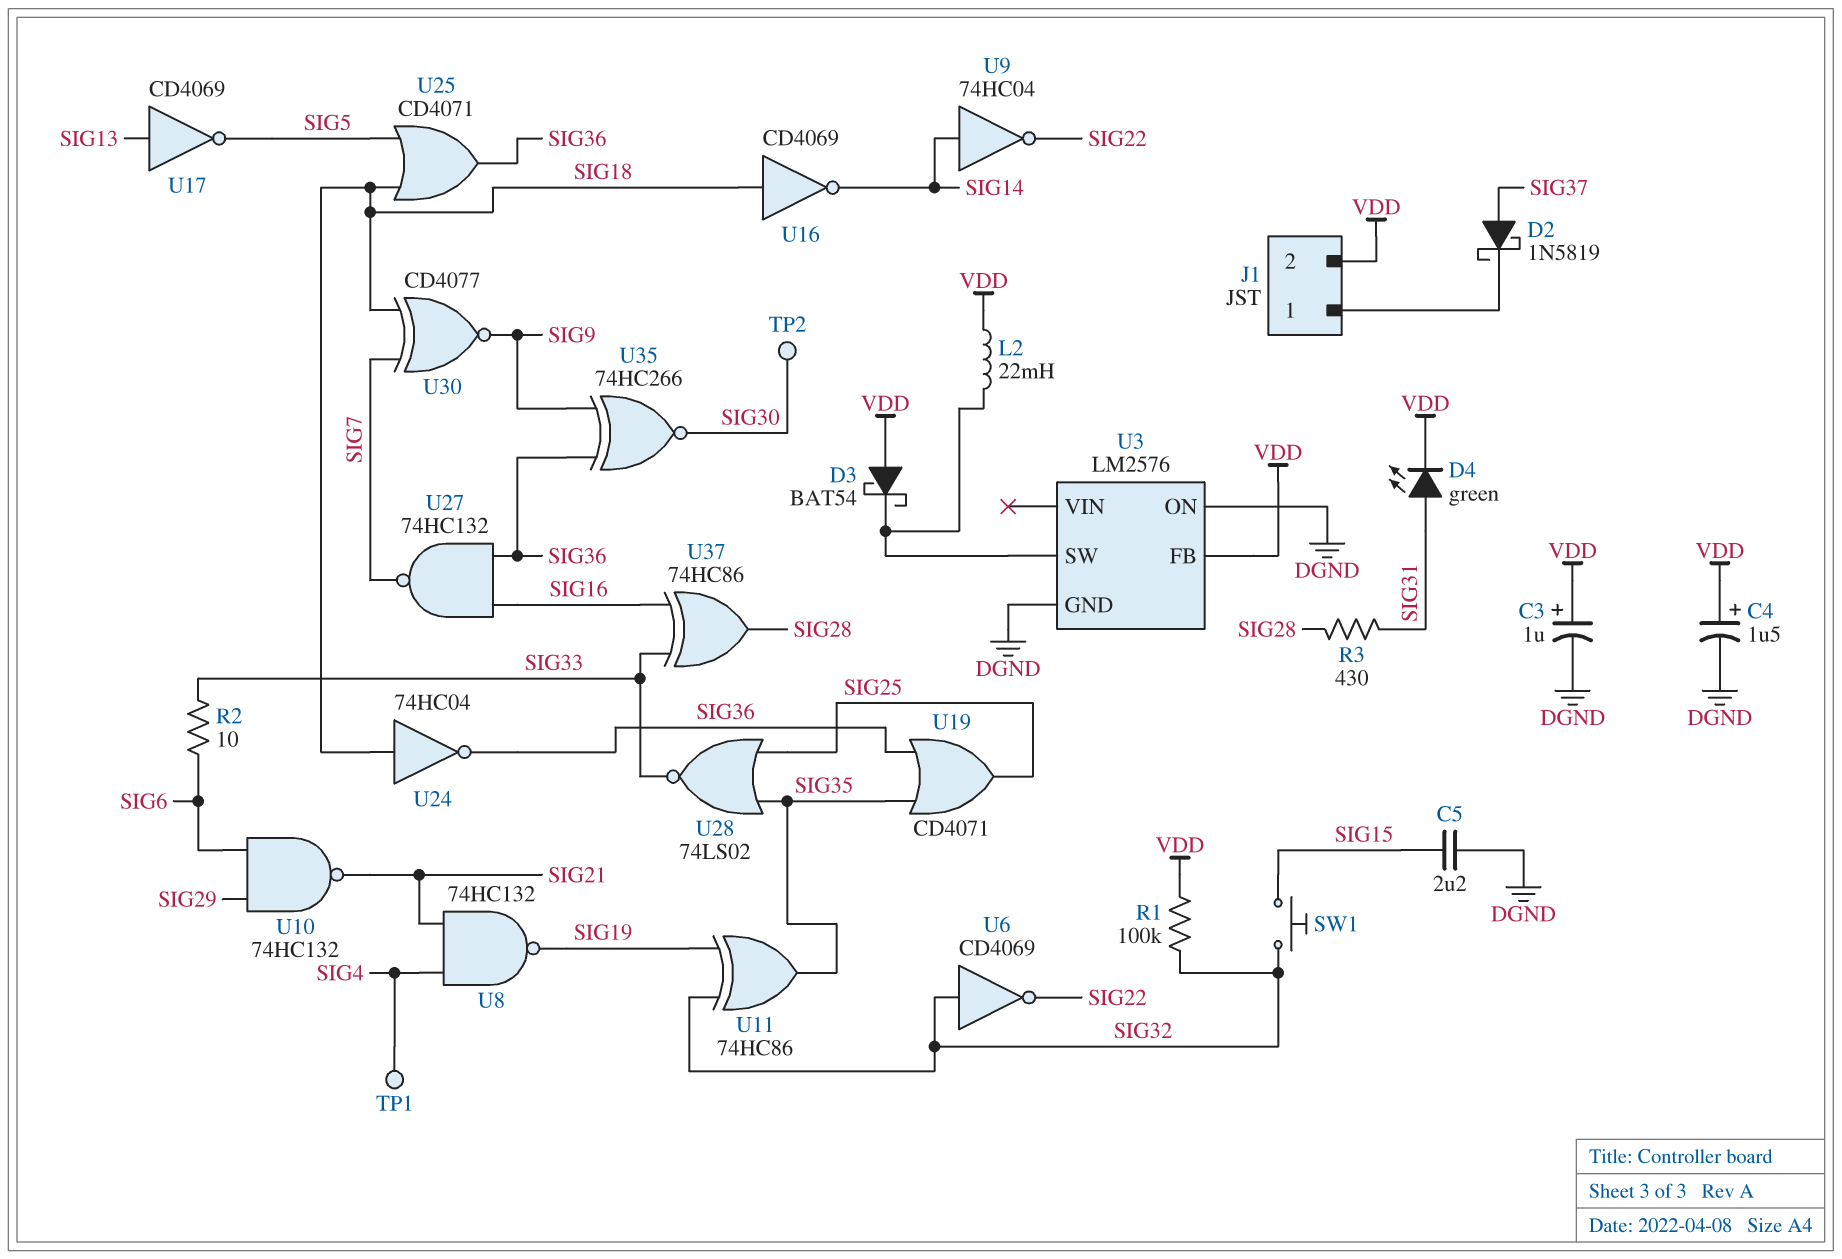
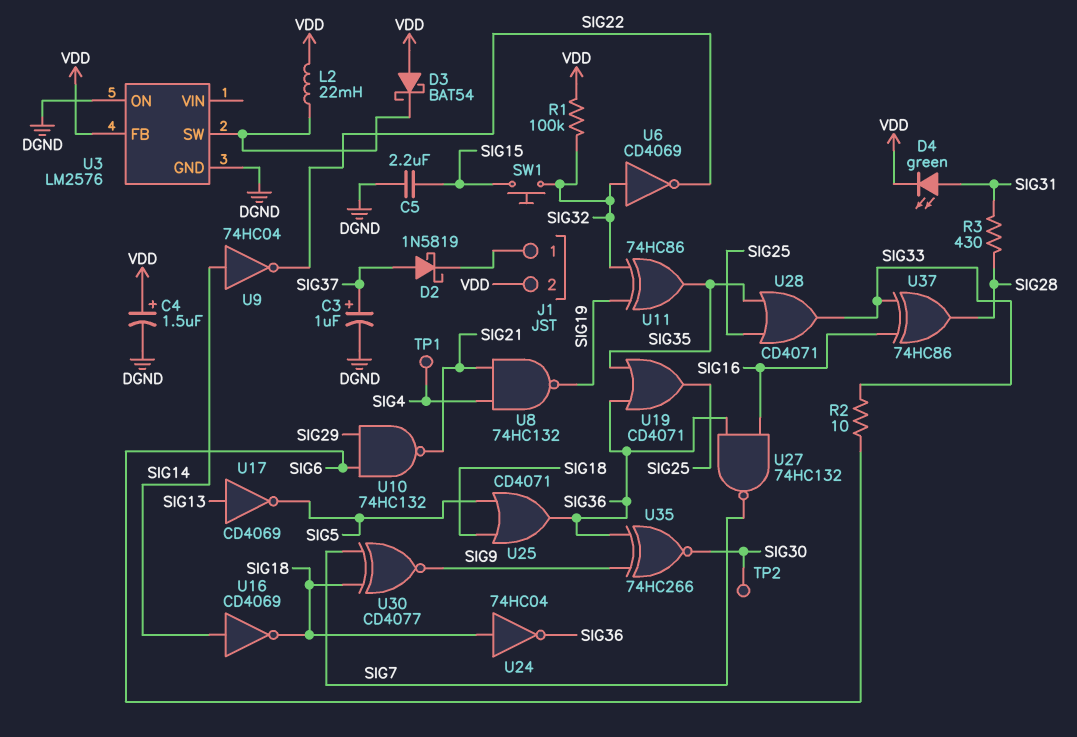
C3: 1uF (plus VDD, minus DGND) -> 1uF (plus SIG37, minus DGND)
U16: NOT CD4069 (in SIG18, out SIG14) -> NOT CD4069 (in SIG14, out SIG18)
U28: NOR 74LS02 (in SIG25, in SIG35, out SIG33) -> OR CD4071 (in SIG25, in SIG35, out SIG33)

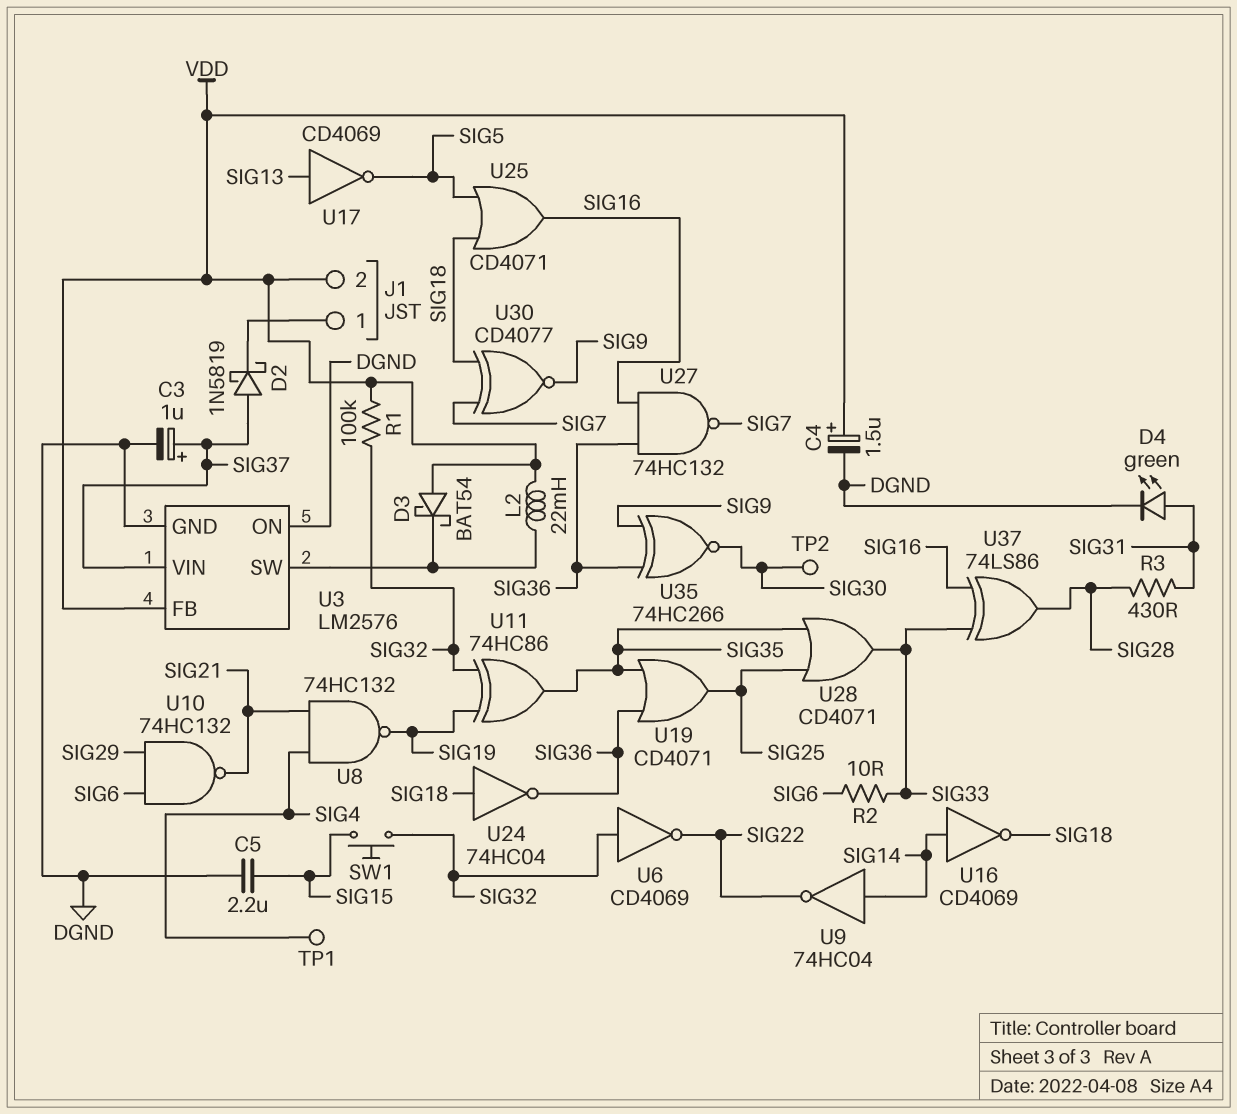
D4: LED green (A SIG31, K VDD) -> LED green (A SIG31, K DGND)
U3 pin VIN: none -> SIG37
U25: OR CD4071 (in SIG5, in SIG18, out SIG36) -> OR CD4071 (in SIG5, in SIG18, out SIG16)
U37: XOR 74HC86 (in SIG16, in SIG33, out SIG28) -> XOR 74LS86 (in SIG16, in SIG33, out SIG28)

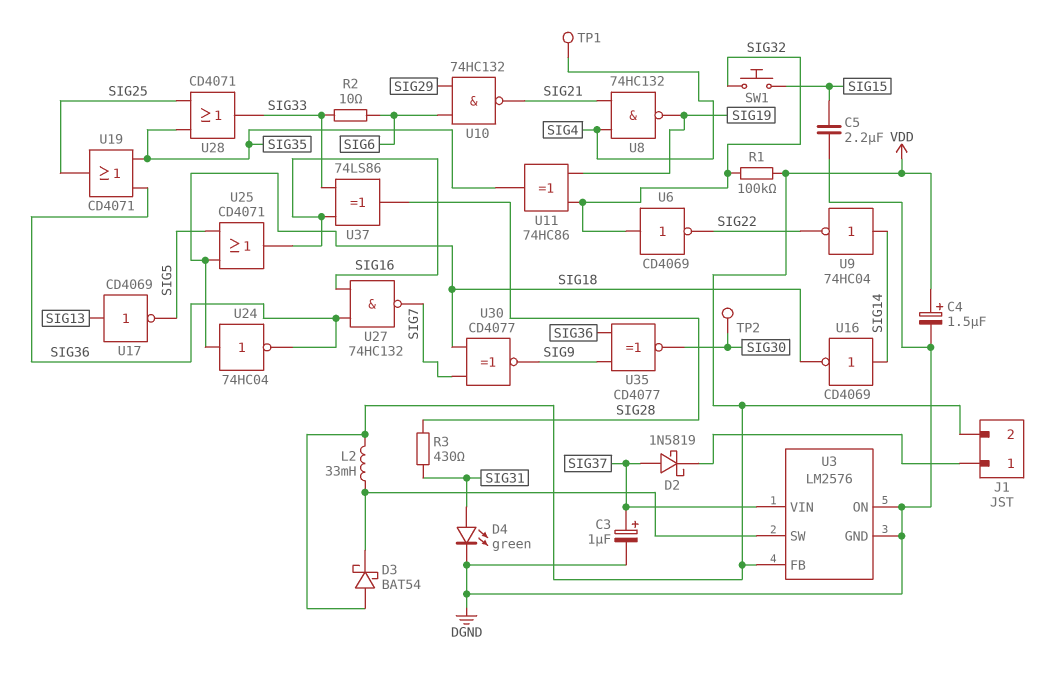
L2: 22mH (U3/SW, VDD) -> 33mH (U3/SW, VDD)
U35: XNOR 74HC266 (in SIG9, in SIG36, out SIG30) -> XNOR CD4077 (in SIG9, in SIG36, out SIG30)

